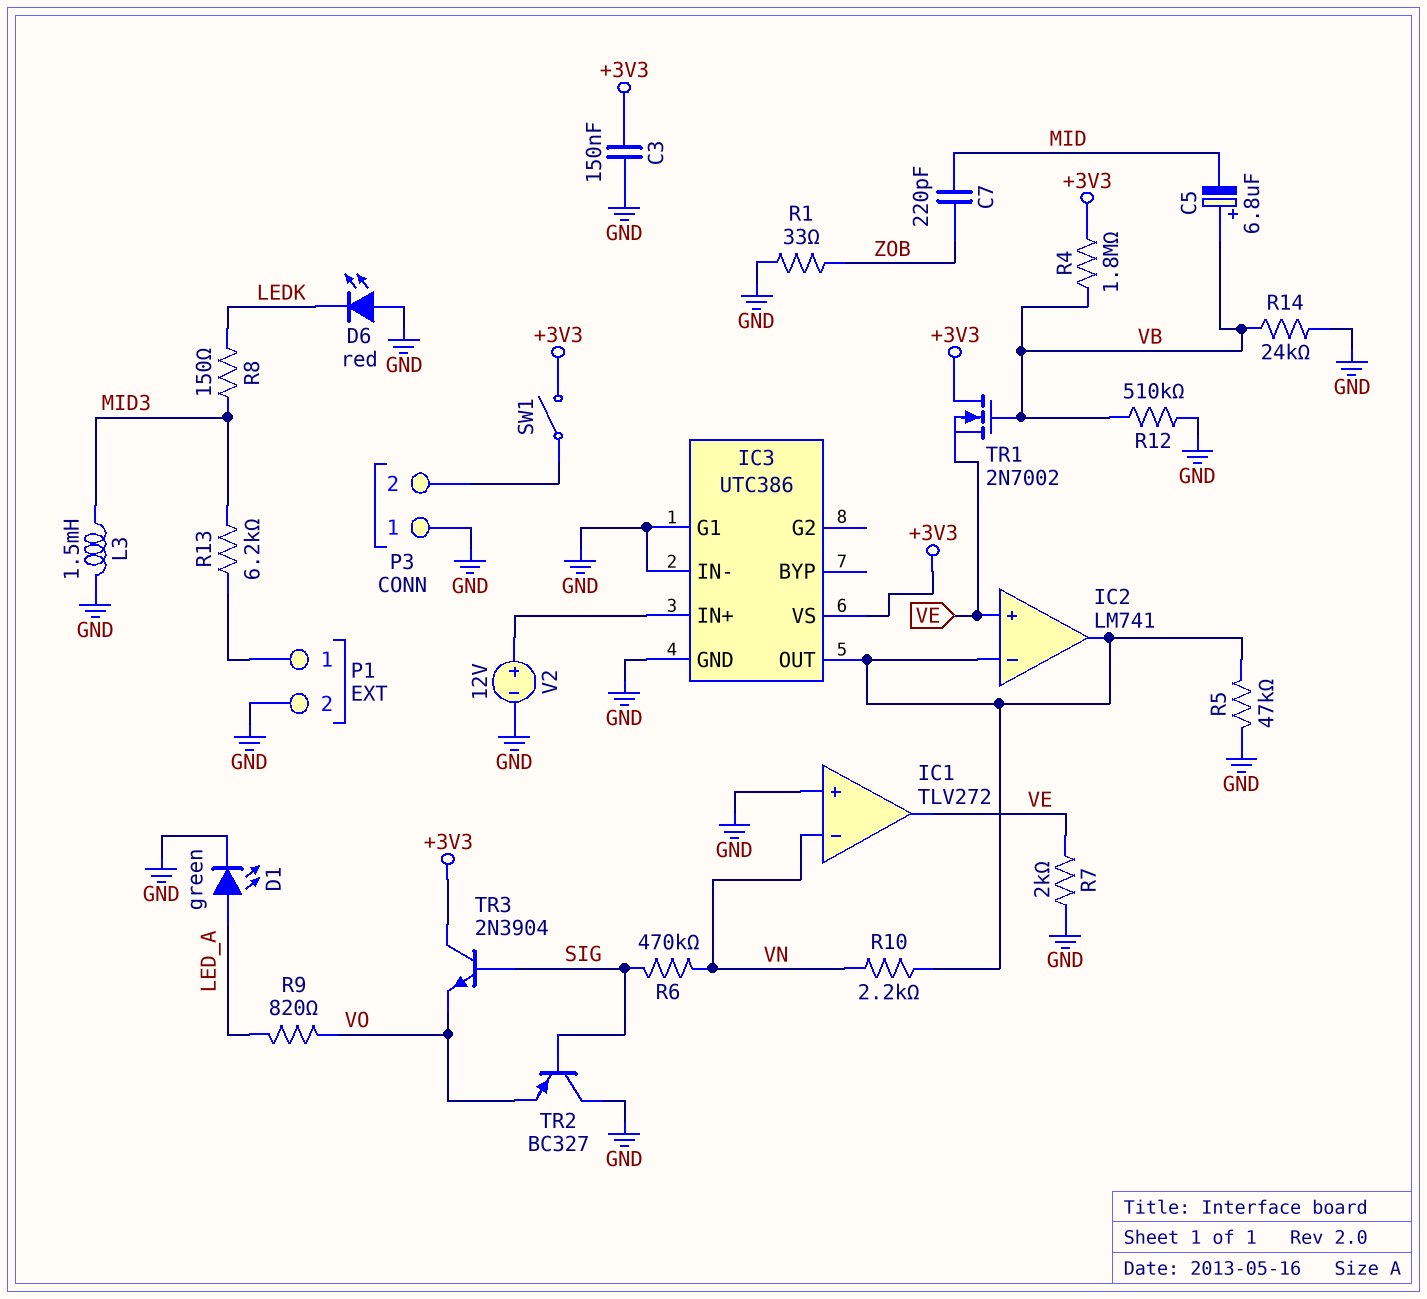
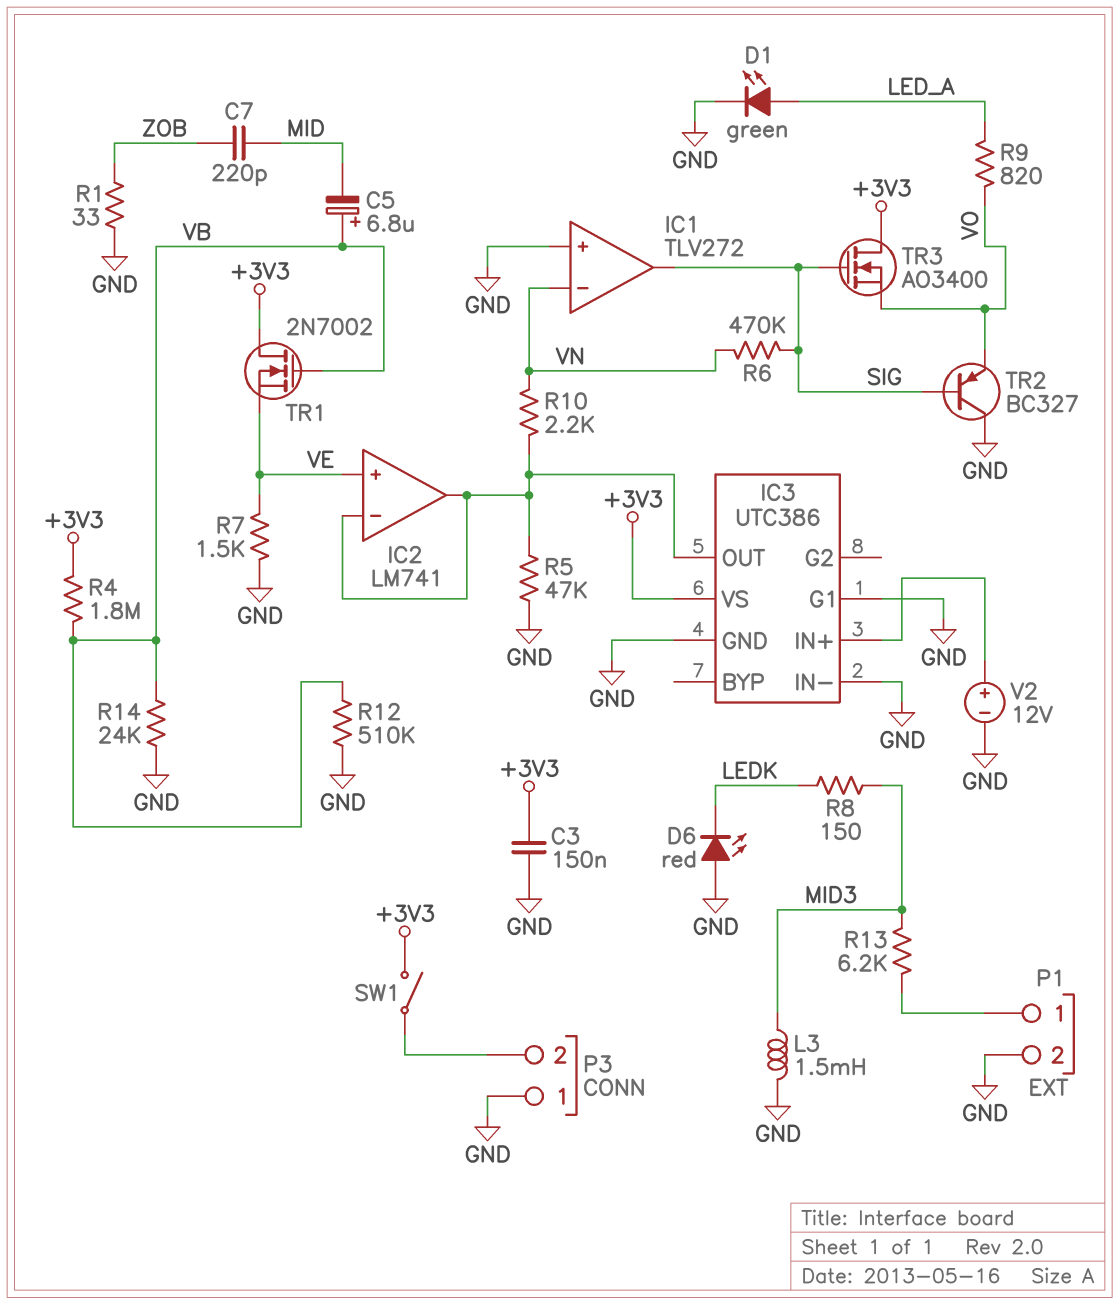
IC1 pin out: VE -> SIG
R7: 2k (GND, VE) -> 1.5k (GND, VE)
TR3: NPN 2N3904 (B SIG, C +3V3, E VO) -> NMOS AO3400 (G SIG, D +3V3, S VO)

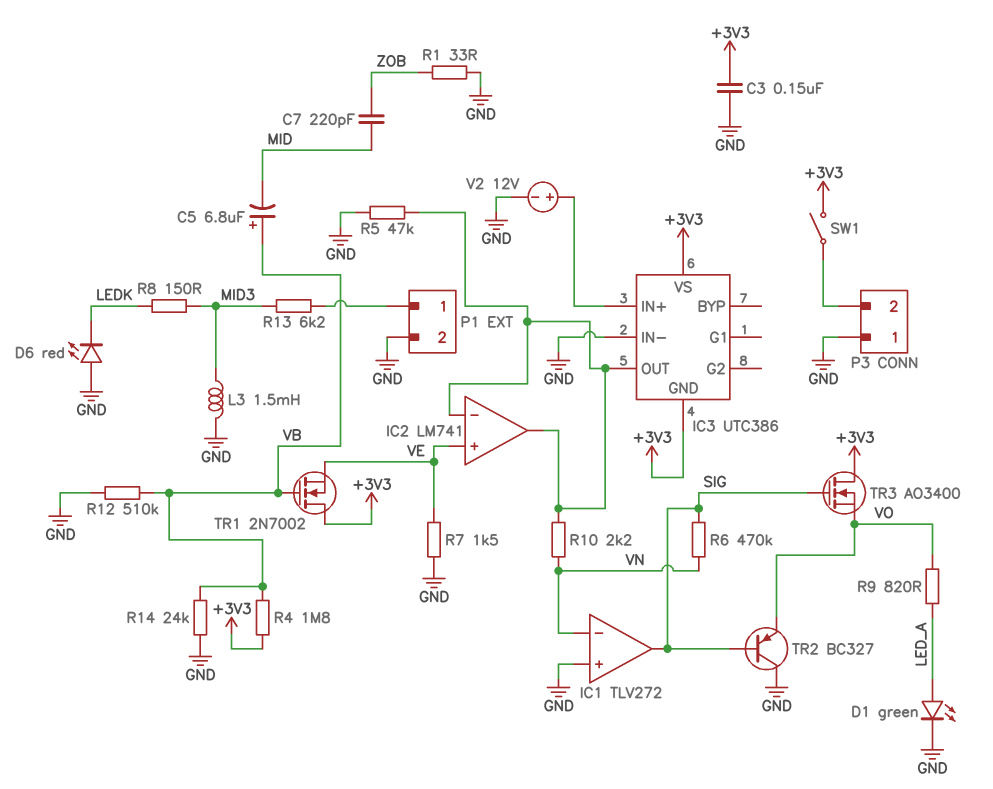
IC3 pin G1: GND -> none
IC3 pin GND: GND -> +3V3

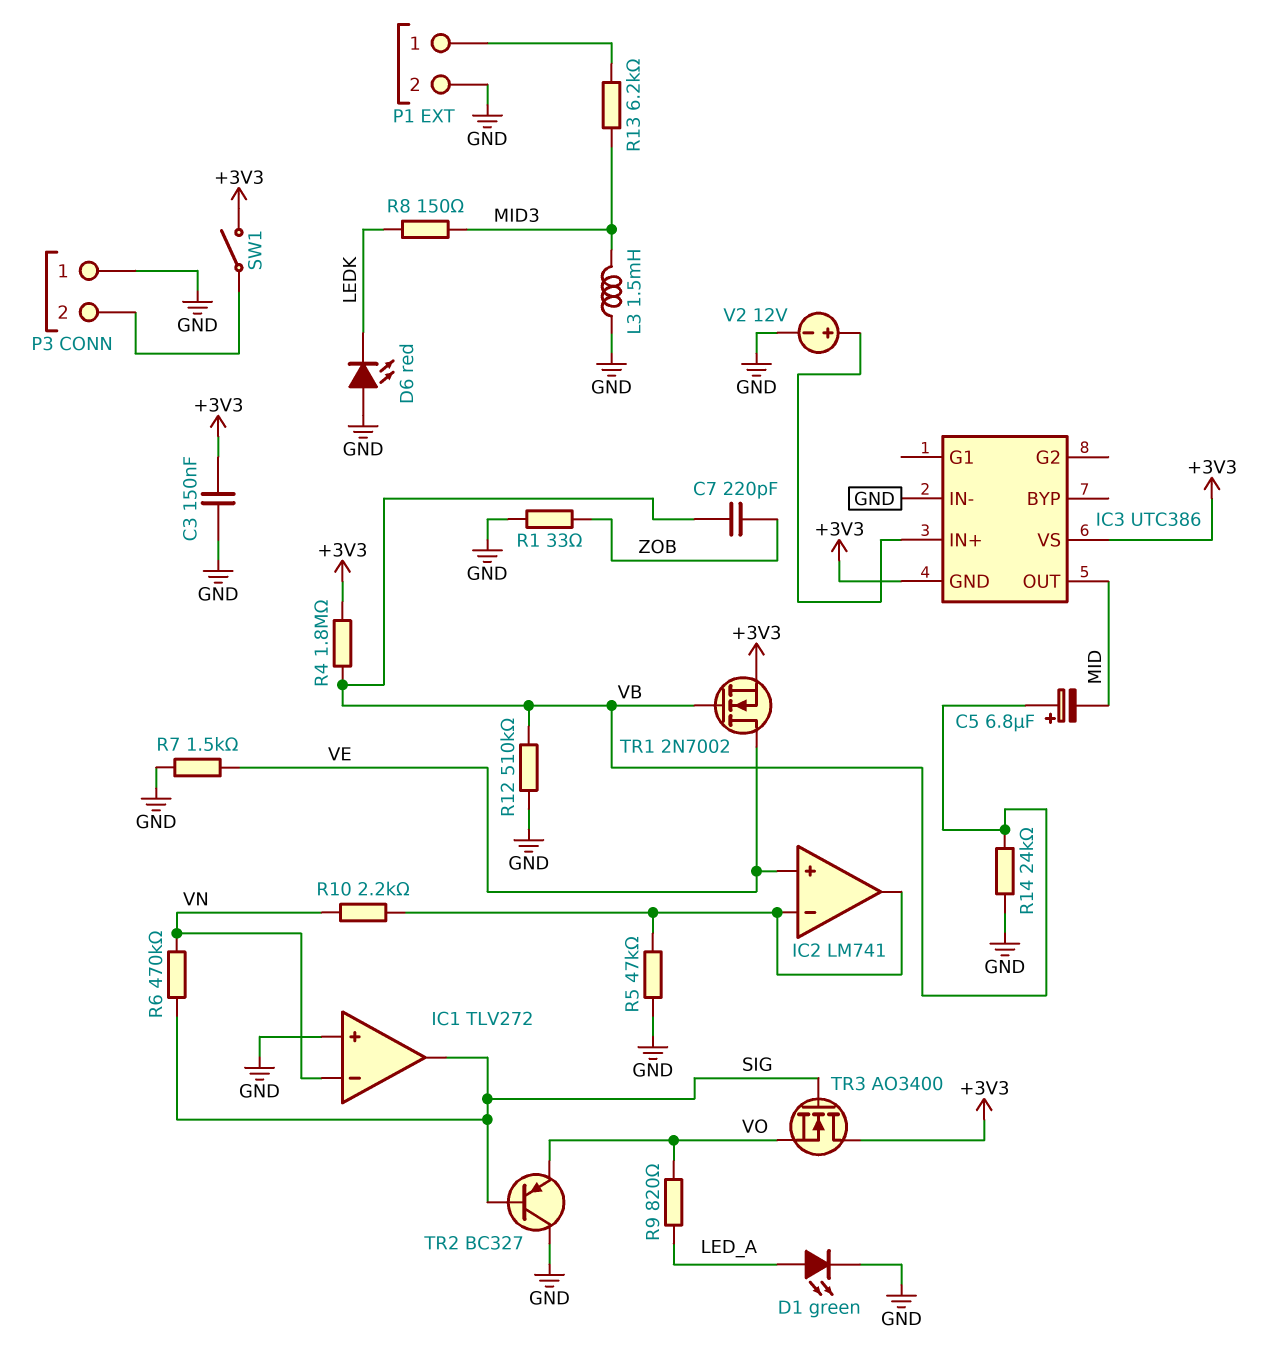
C7: 220pF (MID, ZOB) -> 220pF (VB, ZOB)
IC3 pin OUT: IC2/in- -> MID
TR1: NMOS 2N7002 (G VB, D +3V3, S VE) -> NMOS 2N7002 (G VB, D VE, S +3V3)

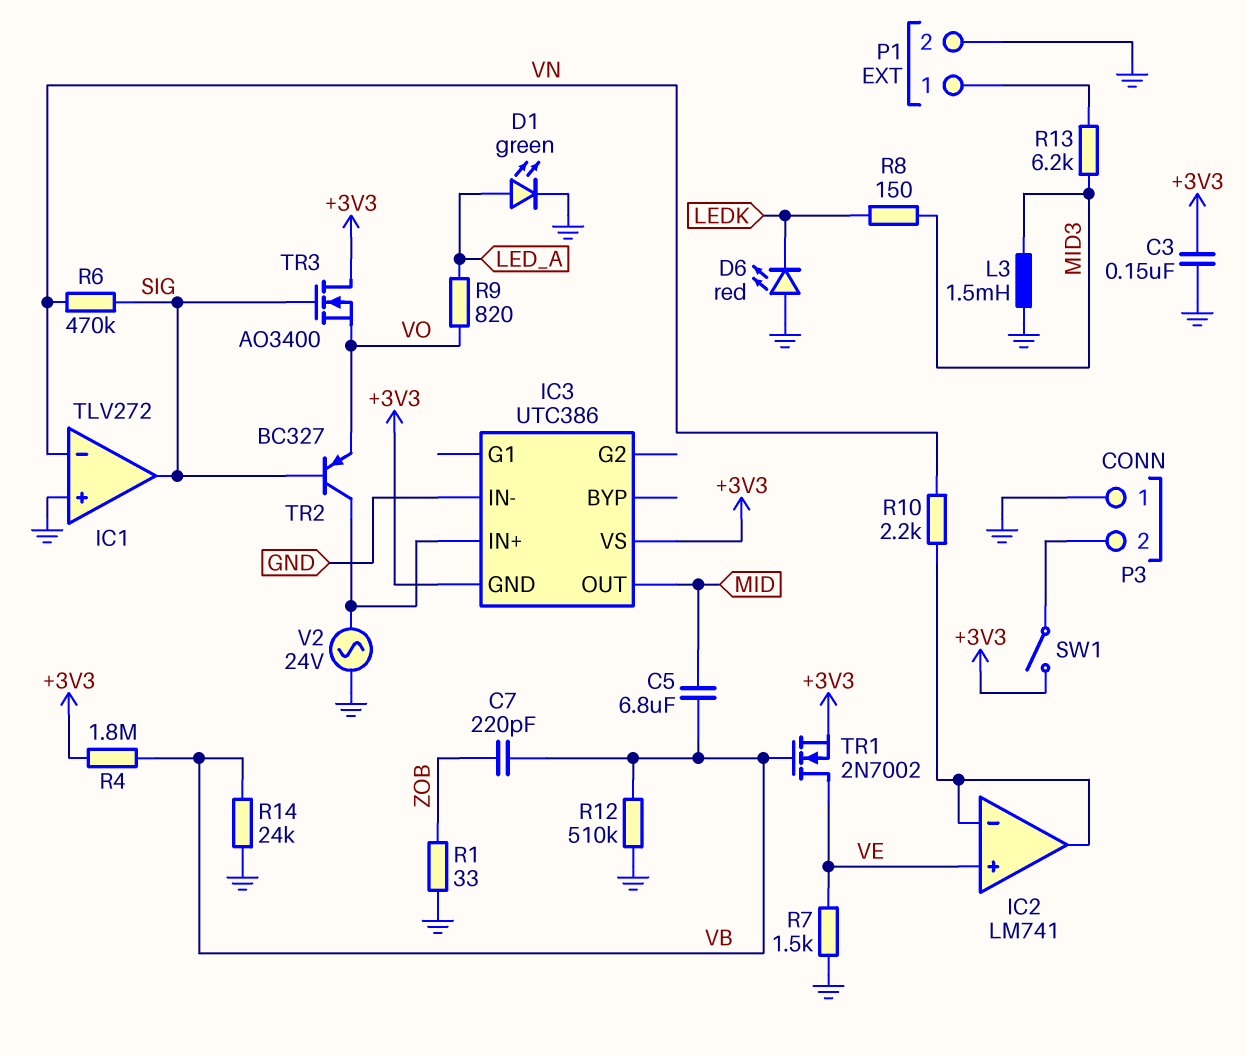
C5: 6.8uF (plus VB, minus MID) -> 6.8uF (MID, VB)
R5: 47k (GND, IC2/in-) -> none
TR2: PNP BC327 (B SIG, C GND, E VO) -> PNP BC327 (B SIG, C IC3/IN+, E VO)
V2: 12V (plus IC3/IN+, minus GND) -> AC 24V (GND, IC3/IN+)

